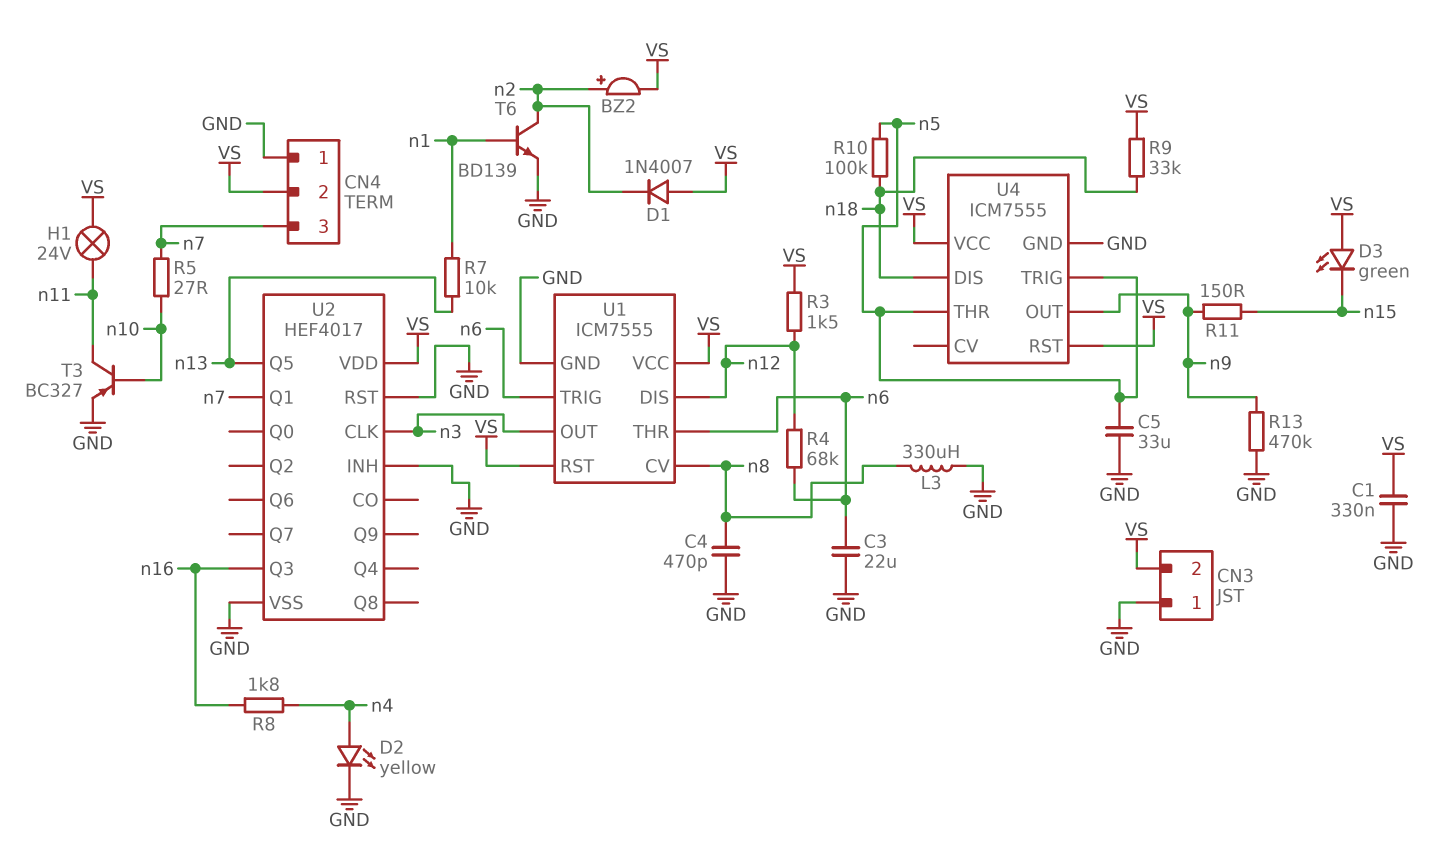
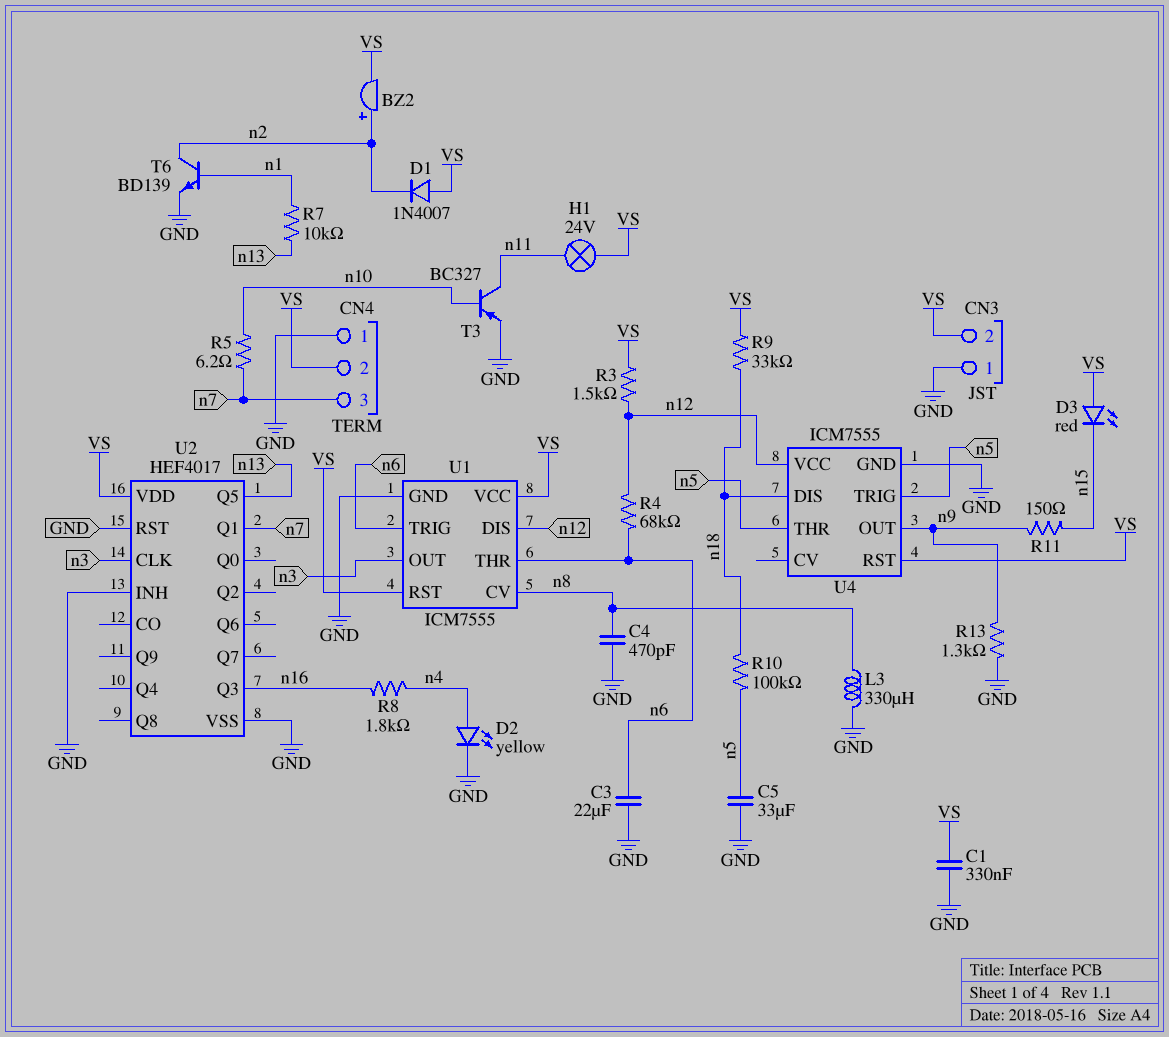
D3: LED green (A VS, K n15) -> LED red (A VS, K n15)
R5: 27 (n7, n10) -> 6.2 (n7, n10)
R13: 470k (GND, n9) -> 1.3k (GND, n9)
U4 pin VCC: VS -> n12

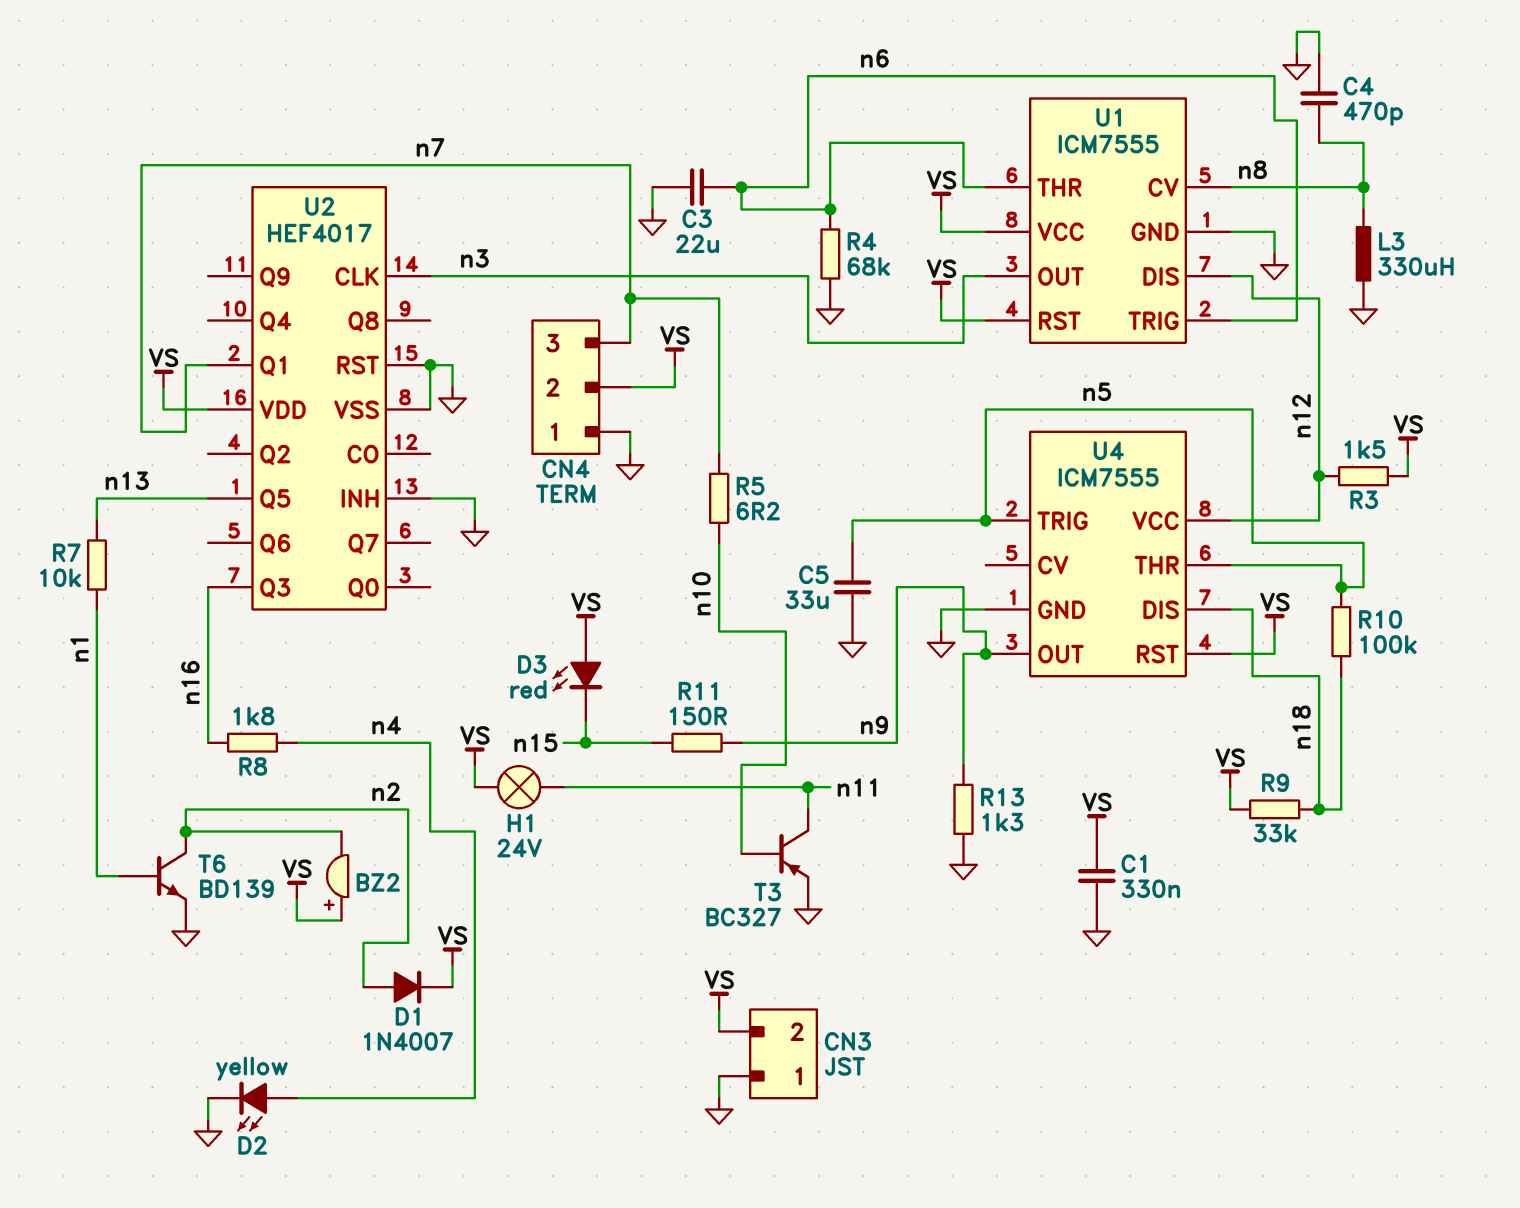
BZ2: buzzer (plus n2, minus VS) -> buzzer (plus VS, minus n2)
D1: diode 1N4007 (A VS, K n2) -> diode 1N4007 (A n2, K VS)
R4: 68k (n6, n12) -> 68k (GND, n6)

